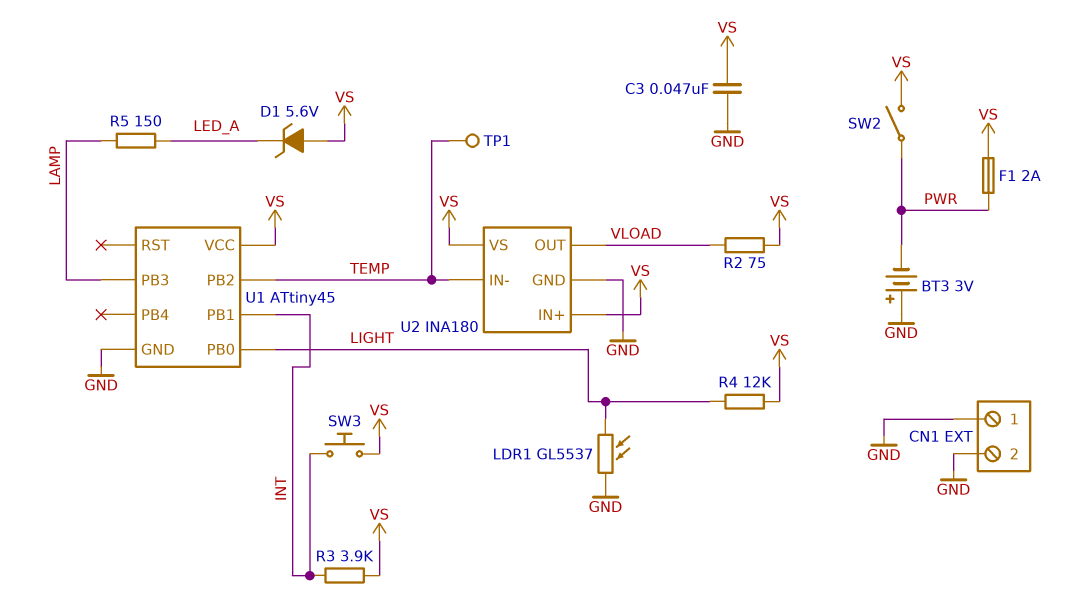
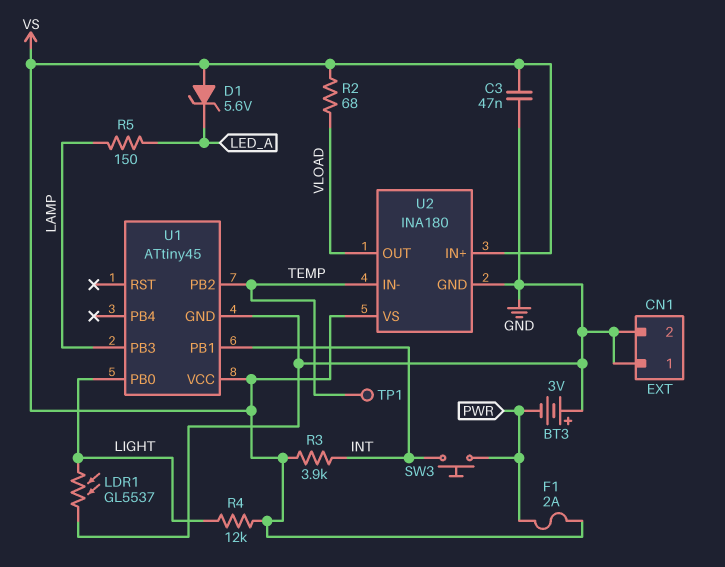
R2: 75 (VLOAD, VS) -> 68 (VLOAD, VS)
SW2: switch (PWR, VS) -> none
SW3: button (INT, VS) -> button (INT, PWR)

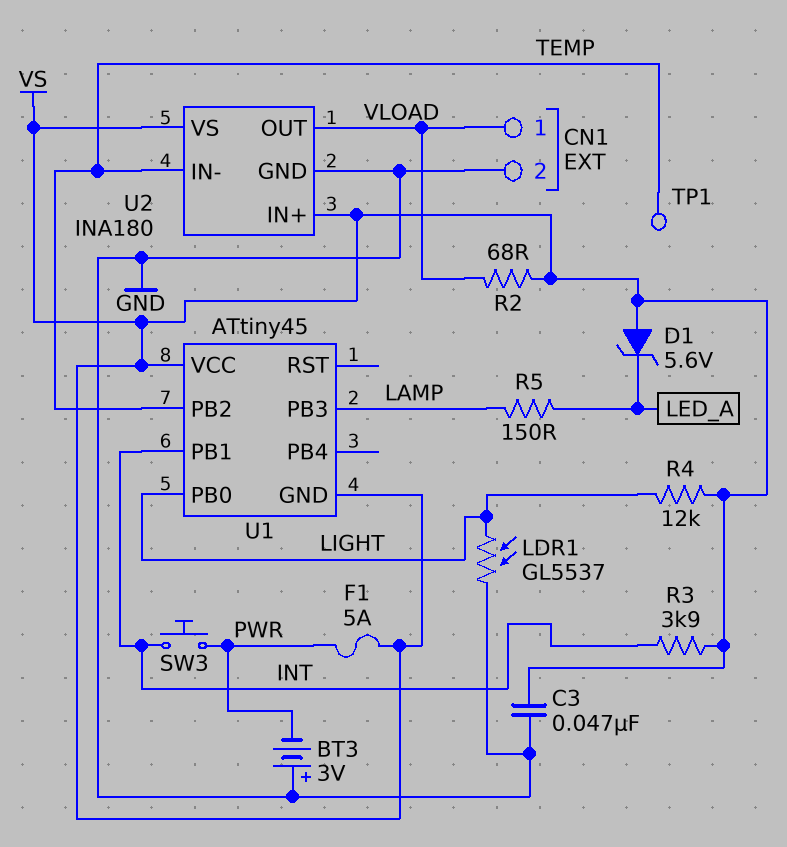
CN1 pin 1: GND -> VLOAD
F1: 2A (PWR, VS) -> 5A (PWR, VS)
U1 pin GND: GND -> VS

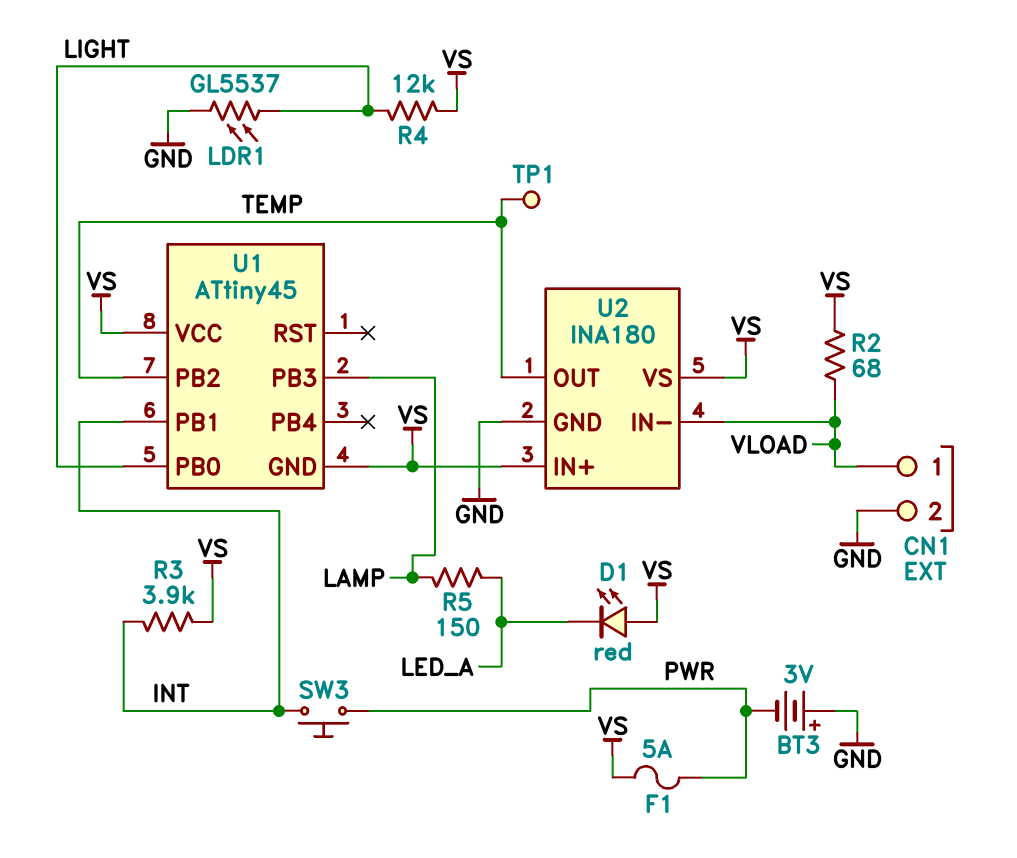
C3: 47nF (GND, VS) -> none
D1: zener 5.6V (A VS, K LED_A) -> LED red (A VS, K LED_A)
U2 pin IN-: TEMP -> VLOAD
U2 pin OUT: VLOAD -> TEMP

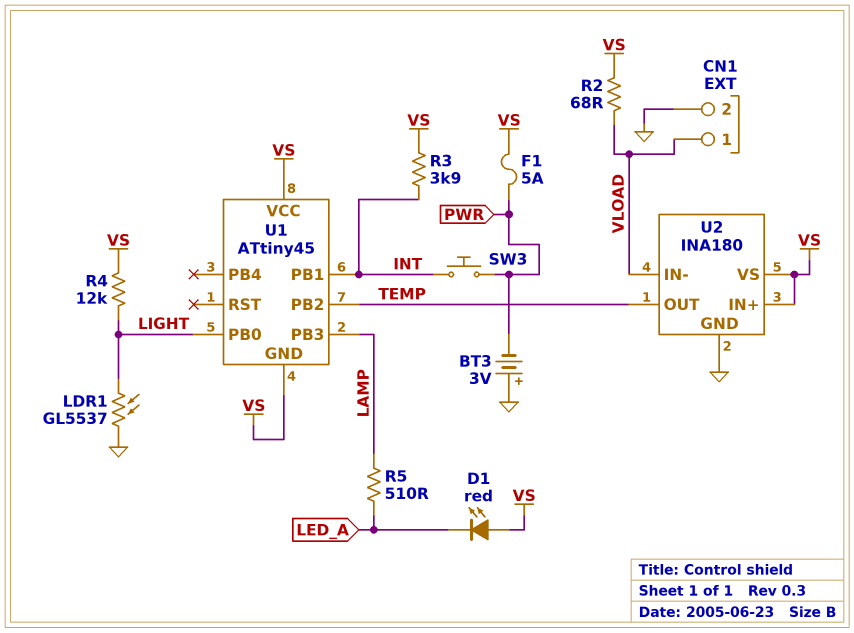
R5: 150 (LAMP, LED_A) -> 510 (LAMP, LED_A)
TP1: test point (TEMP) -> none

